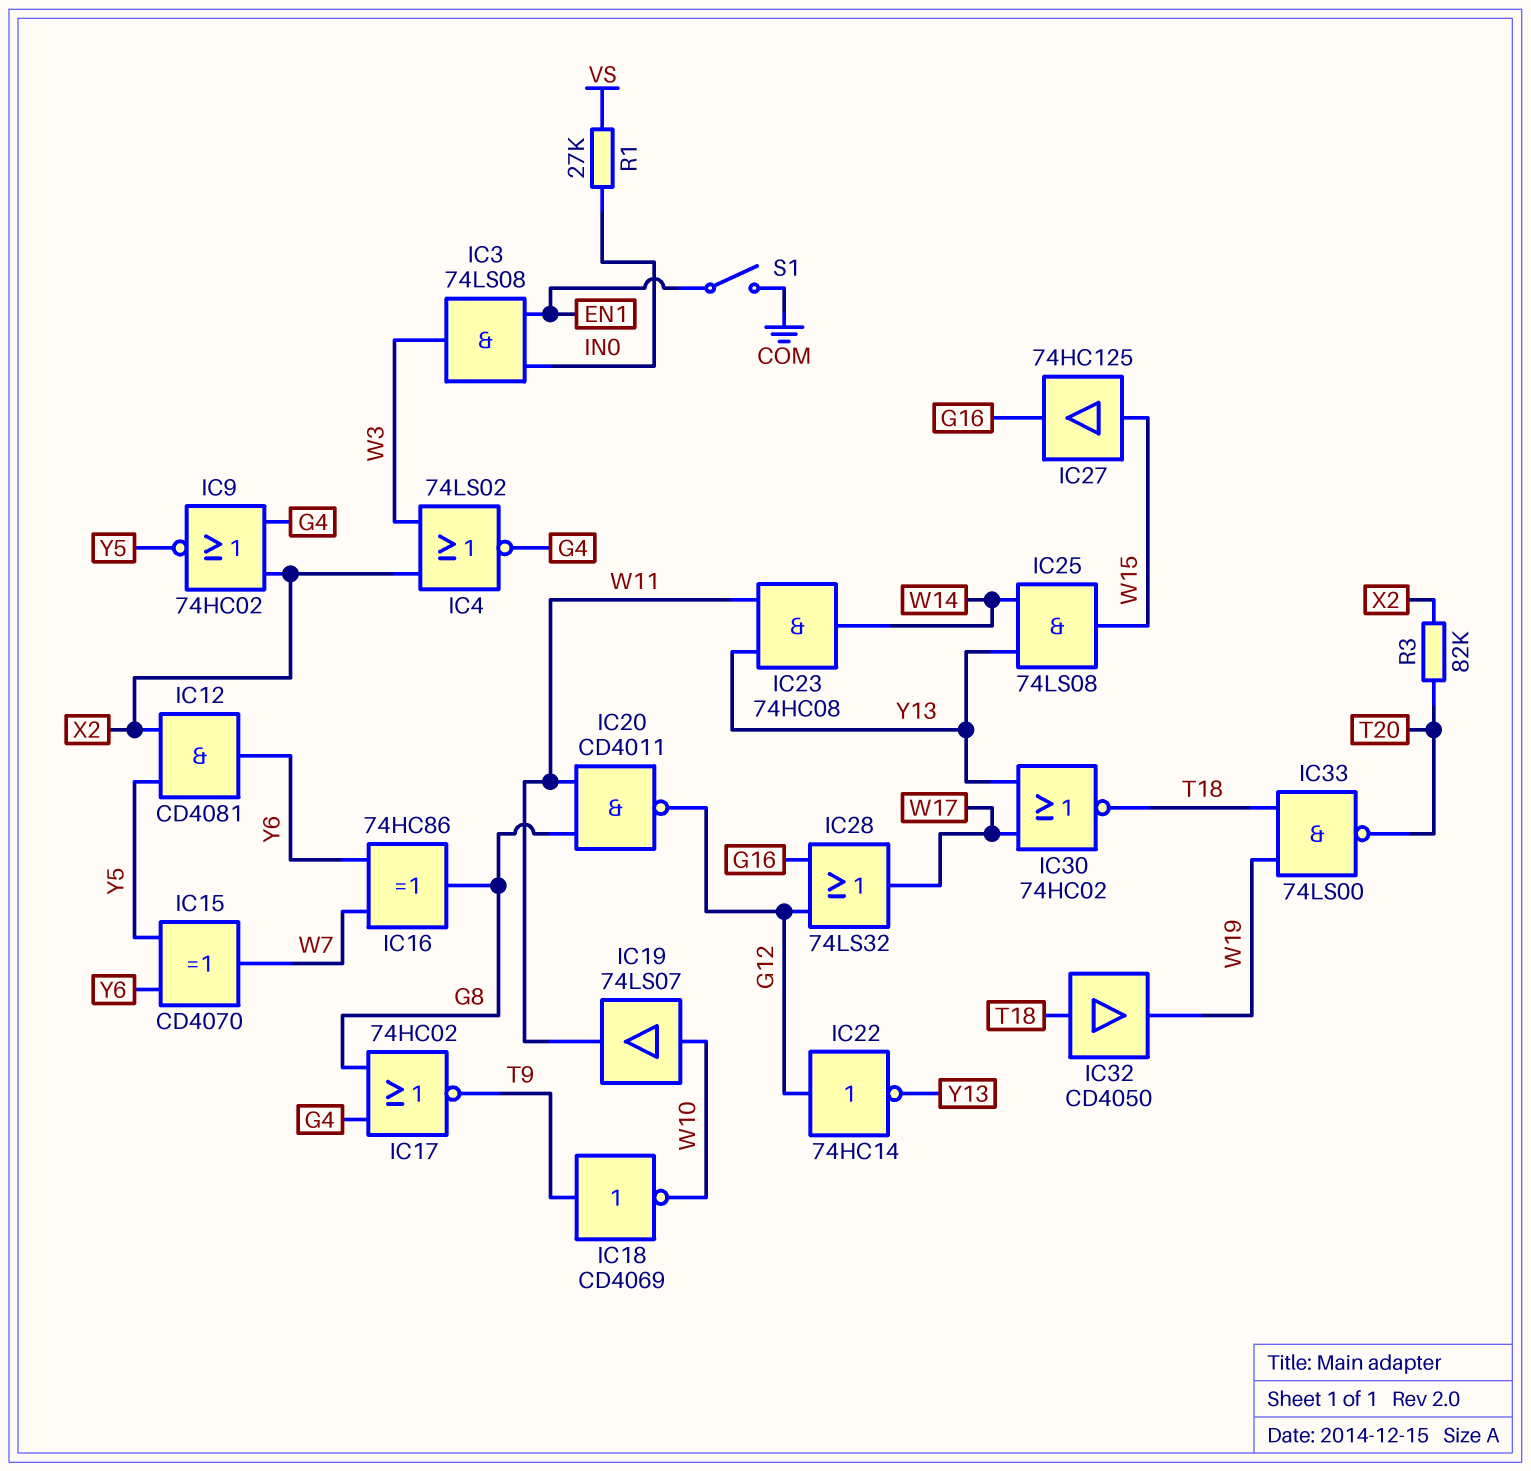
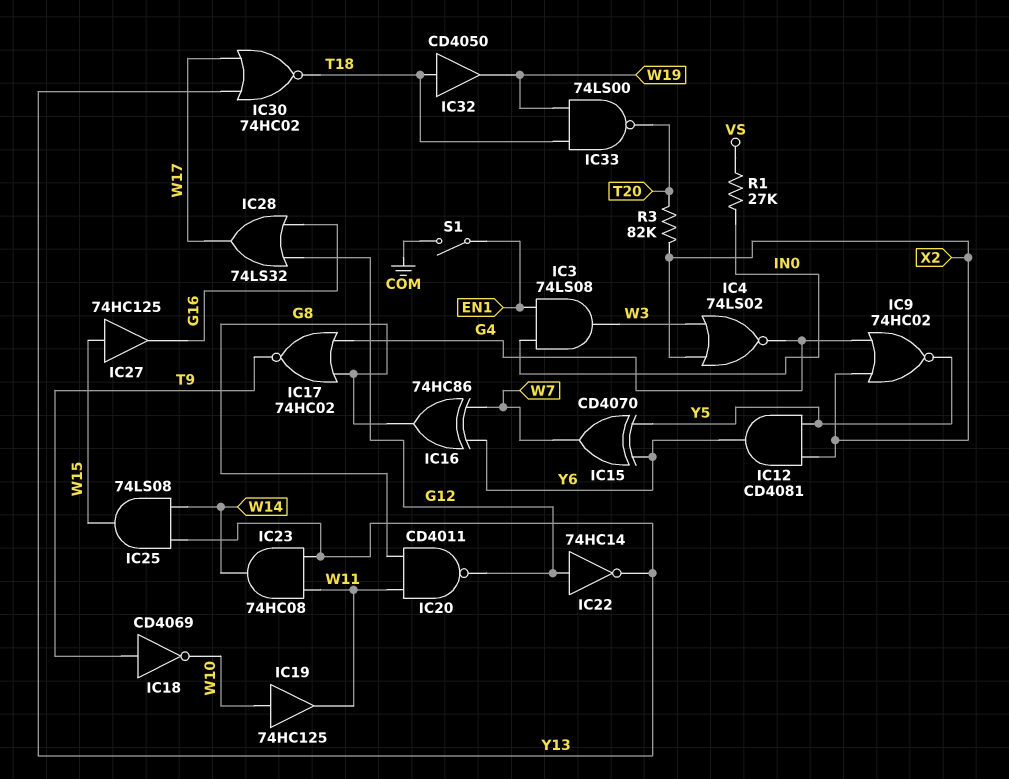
IC19: buffer 74LS07 (in W10, out W11) -> buffer 74HC125 (in W10, out W11)

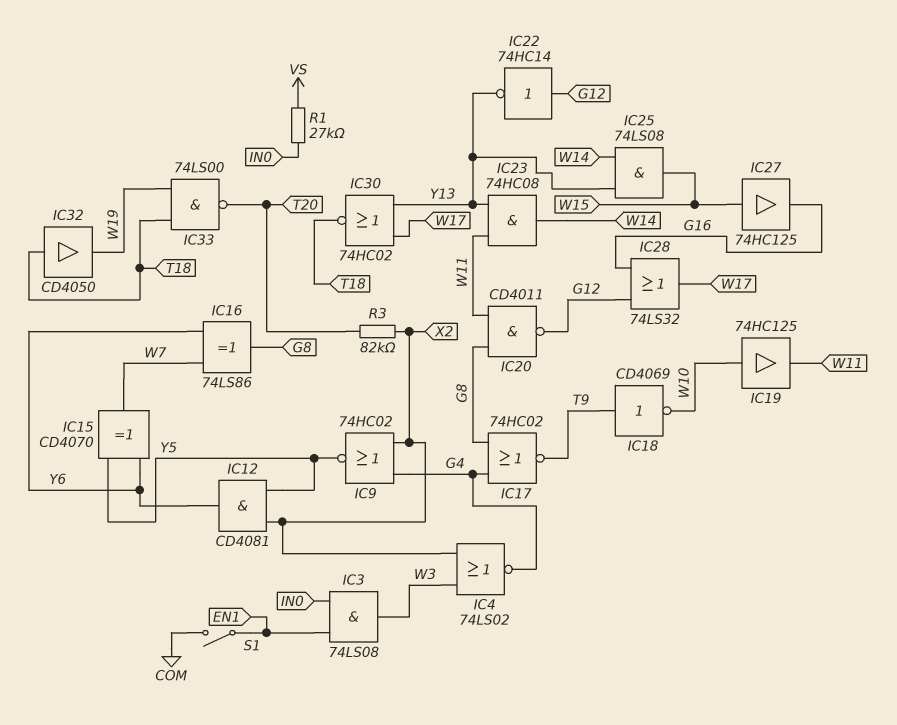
IC16: XOR 74HC86 (in W7, in Y6, out G8) -> XOR 74LS86 (in W7, in Y6, out G8)

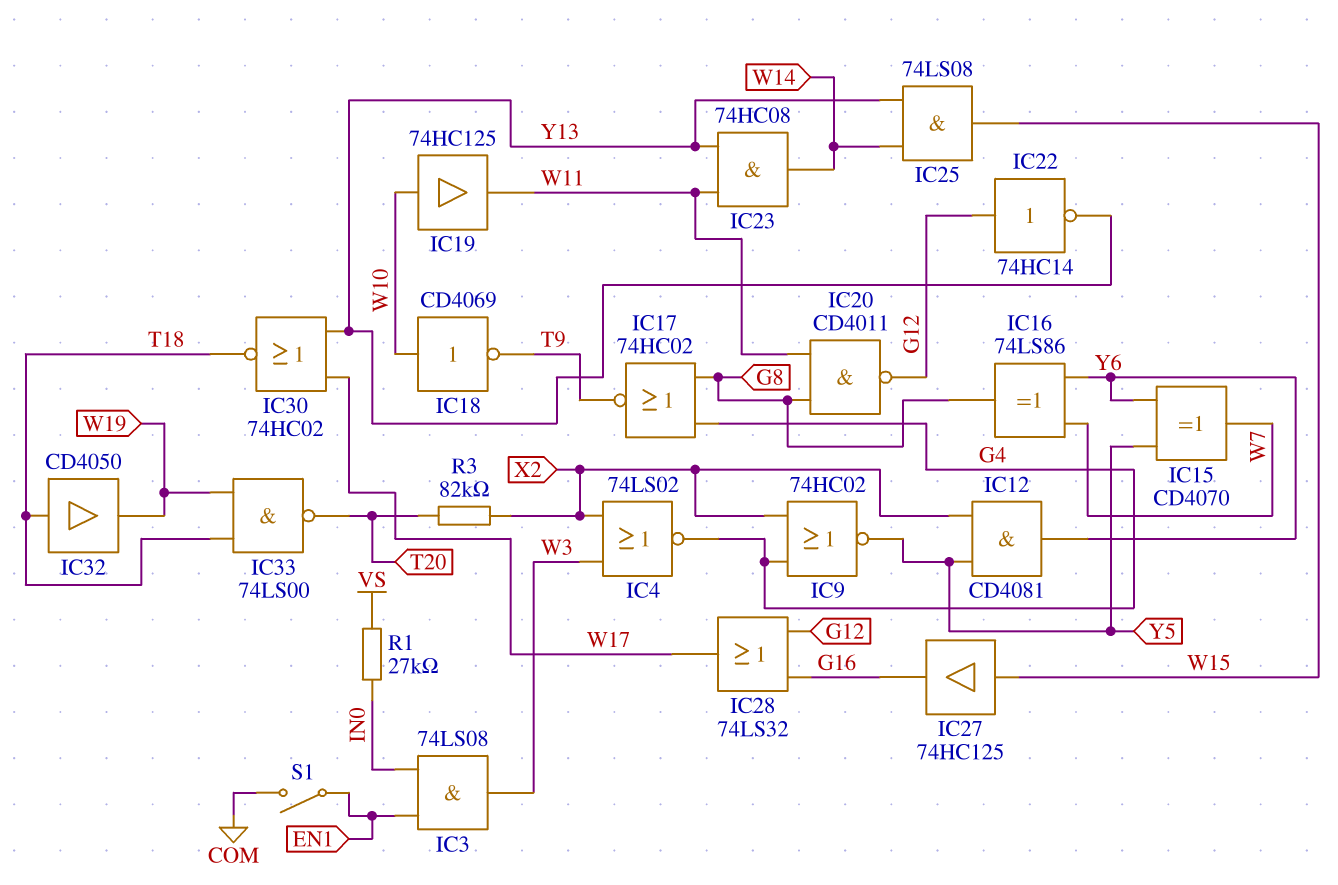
IC18: NOT CD4069 (in T9, out W10) -> NOT CD4069 (in W10, out T9)

